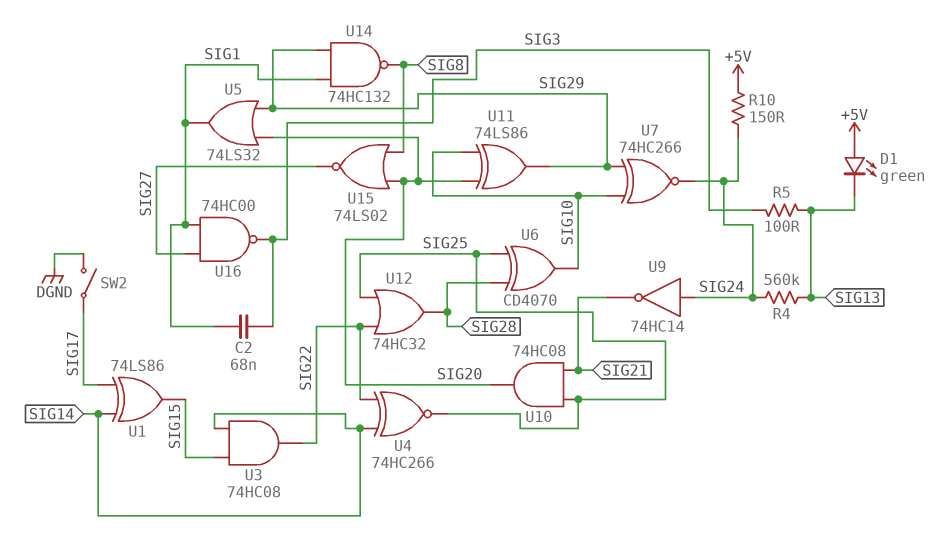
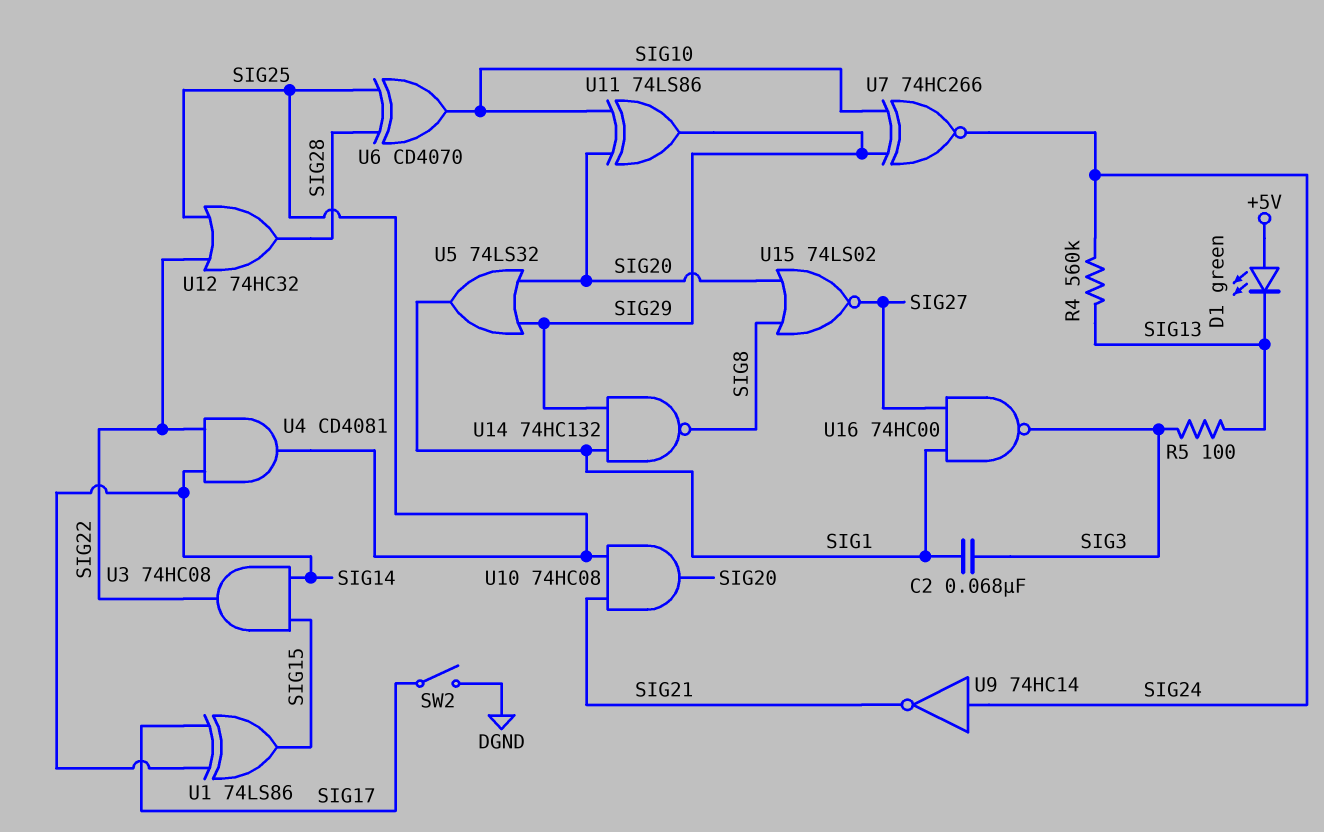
R10: 150 (+5V, SIG24) -> none
U4: XNOR 74HC266 (in SIG14, in SIG22, out SIG25) -> AND CD4081 (in SIG14, in SIG22, out SIG25)

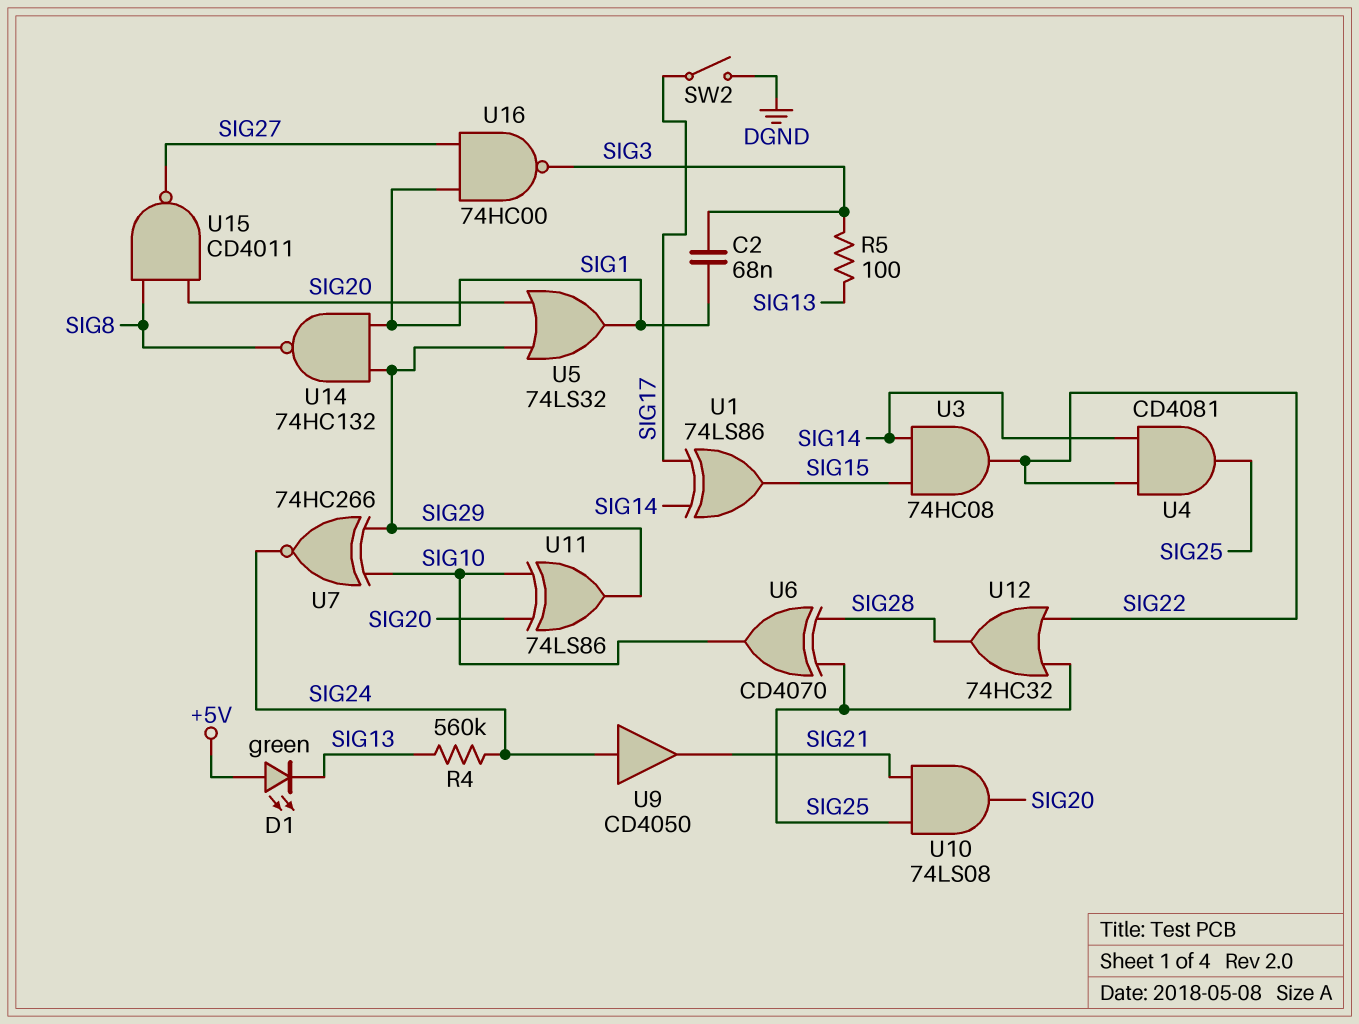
U9: NOT 74HC14 (in SIG24, out SIG21) -> buffer CD4050 (in SIG24, out SIG21)
U10: AND 74HC08 (in SIG21, in SIG25, out SIG20) -> AND 74LS08 (in SIG21, in SIG25, out SIG20)
U15: NOR 74LS02 (in SIG8, in SIG20, out SIG27) -> NAND CD4011 (in SIG8, in SIG20, out SIG27)

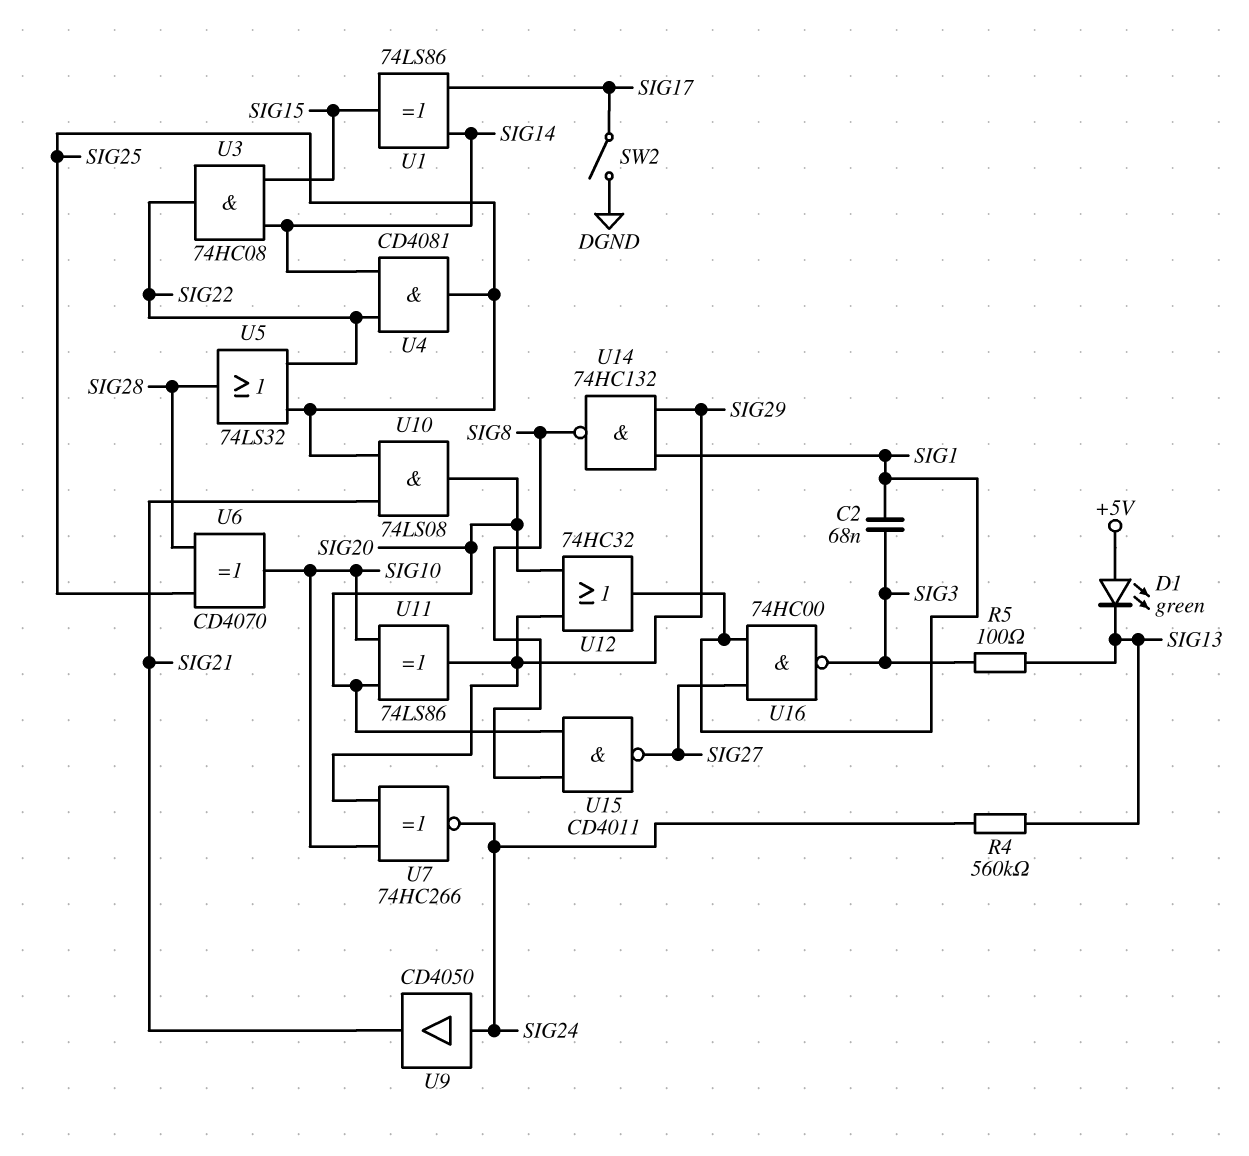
U5: OR 74LS32 (in SIG20, in SIG29, out SIG1) -> OR 74LS32 (in SIG22, in SIG25, out SIG28)
U12: OR 74HC32 (in SIG22, in SIG25, out SIG28) -> OR 74HC32 (in SIG20, in SIG29, out SIG1)

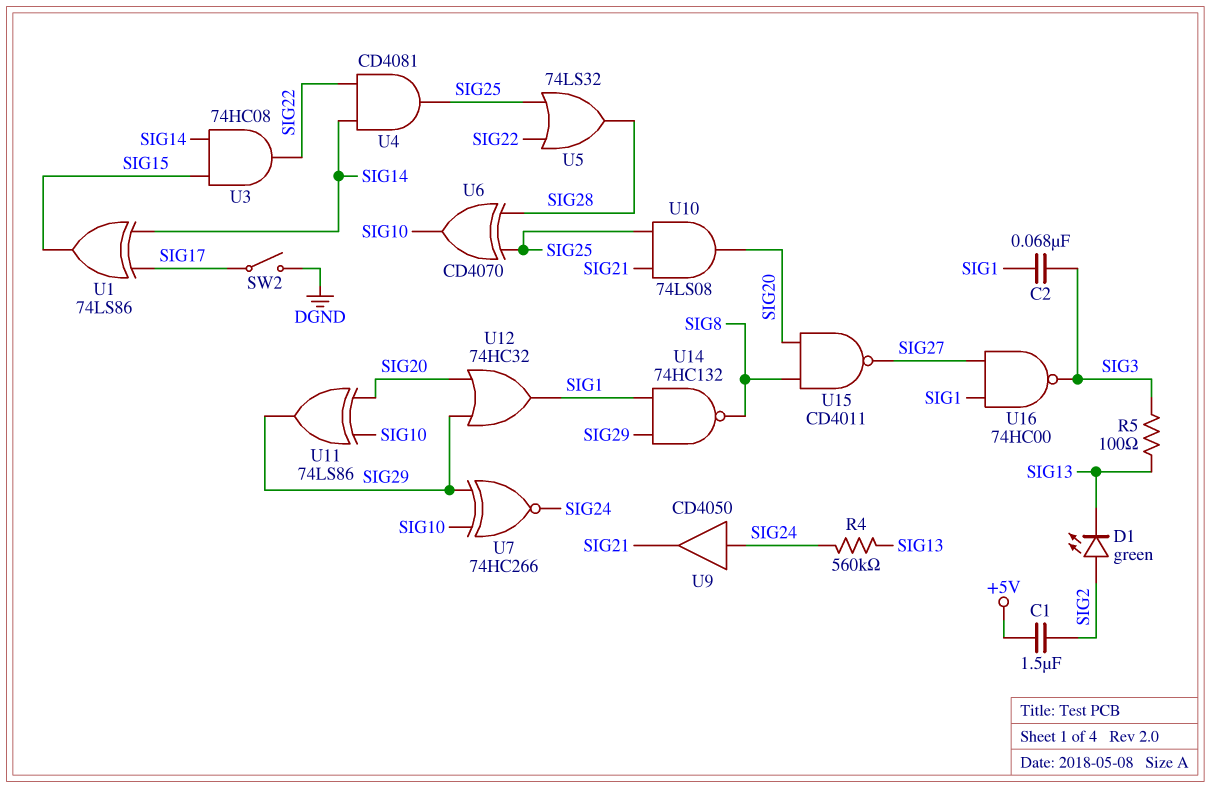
C1: none -> 1.5uF (+5V, SIG2)
D1: LED green (A +5V, K SIG13) -> LED green (A SIG2, K SIG13)

